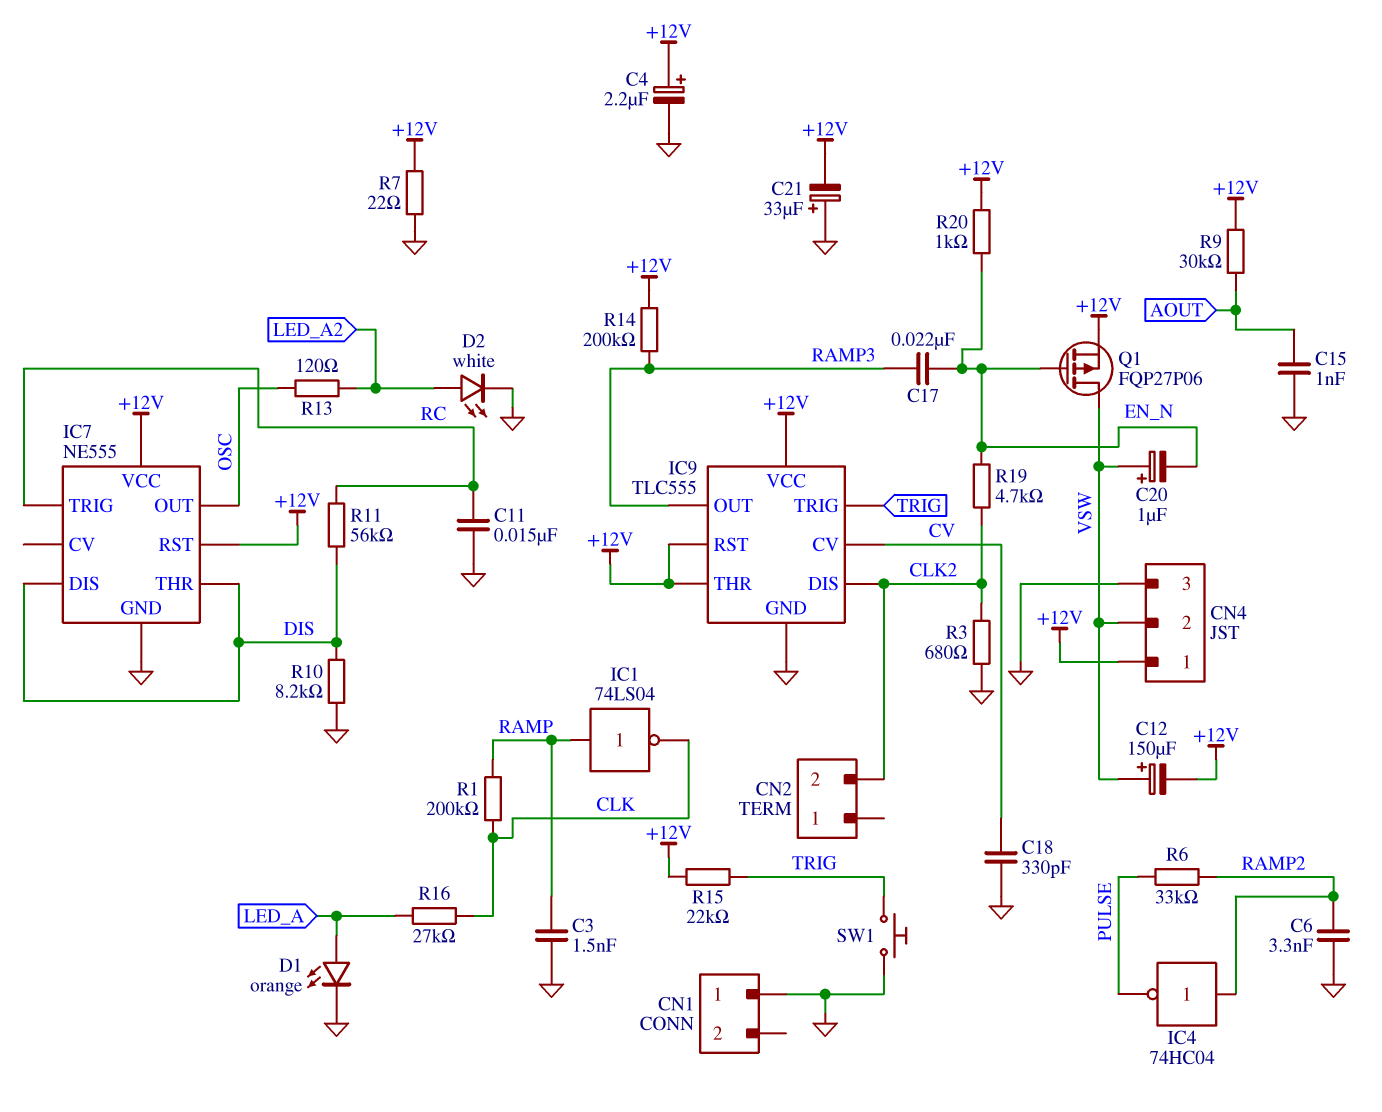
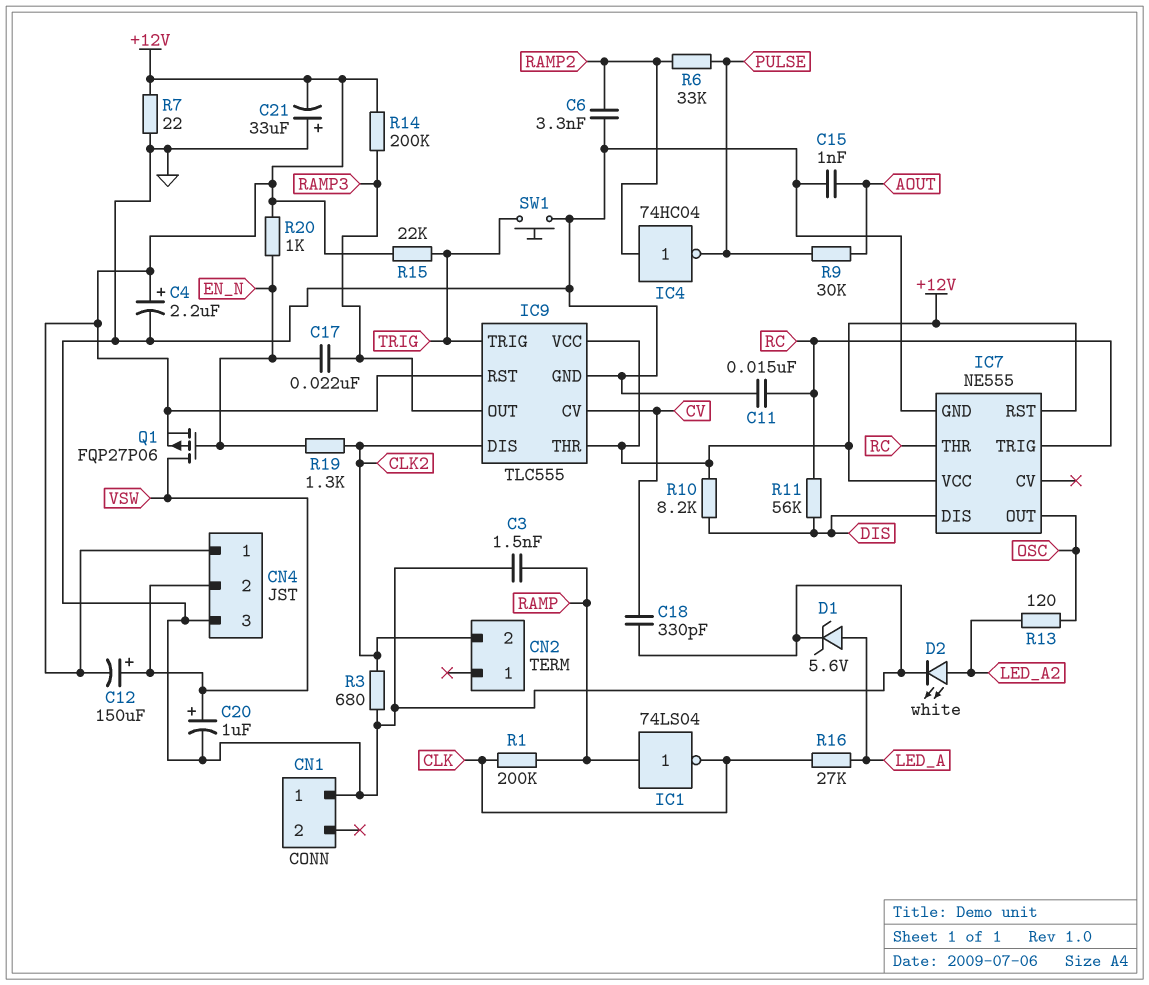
C20: 1uF (plus VSW, minus EN_N) -> 1uF (plus VSW, minus GND)
D1: LED orange (A LED_A, K GND) -> zener 5.6V (A LED_A, K GND)
IC7 pin THR: DIS -> RC
R9: 30k (+12V, AOUT) -> 30k (AOUT, PULSE)
R10: 8.2k (DIS, GND) -> 8.2k (+12V, DIS)
R19: 4.7k (CLK2, EN_N) -> 1.3k (CLK2, EN_N)

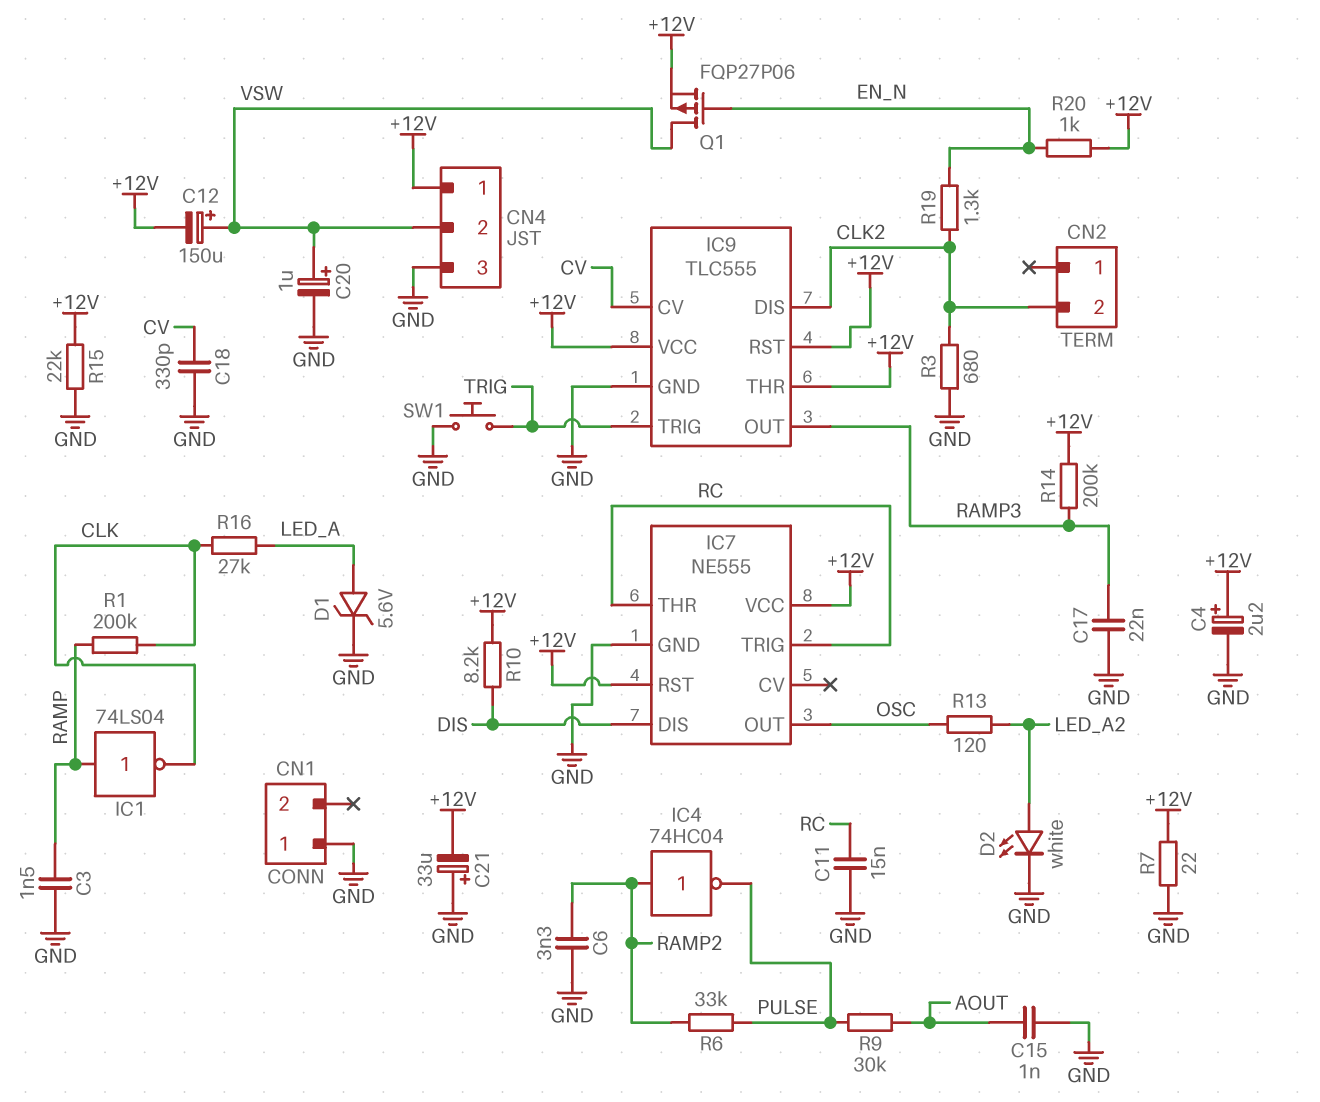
C17: 22nF (EN_N, RAMP3) -> 22nF (GND, RAMP3)
R11: 56k (DIS, RC) -> none
R15: 22k (+12V, TRIG) -> 22k (+12V, GND)

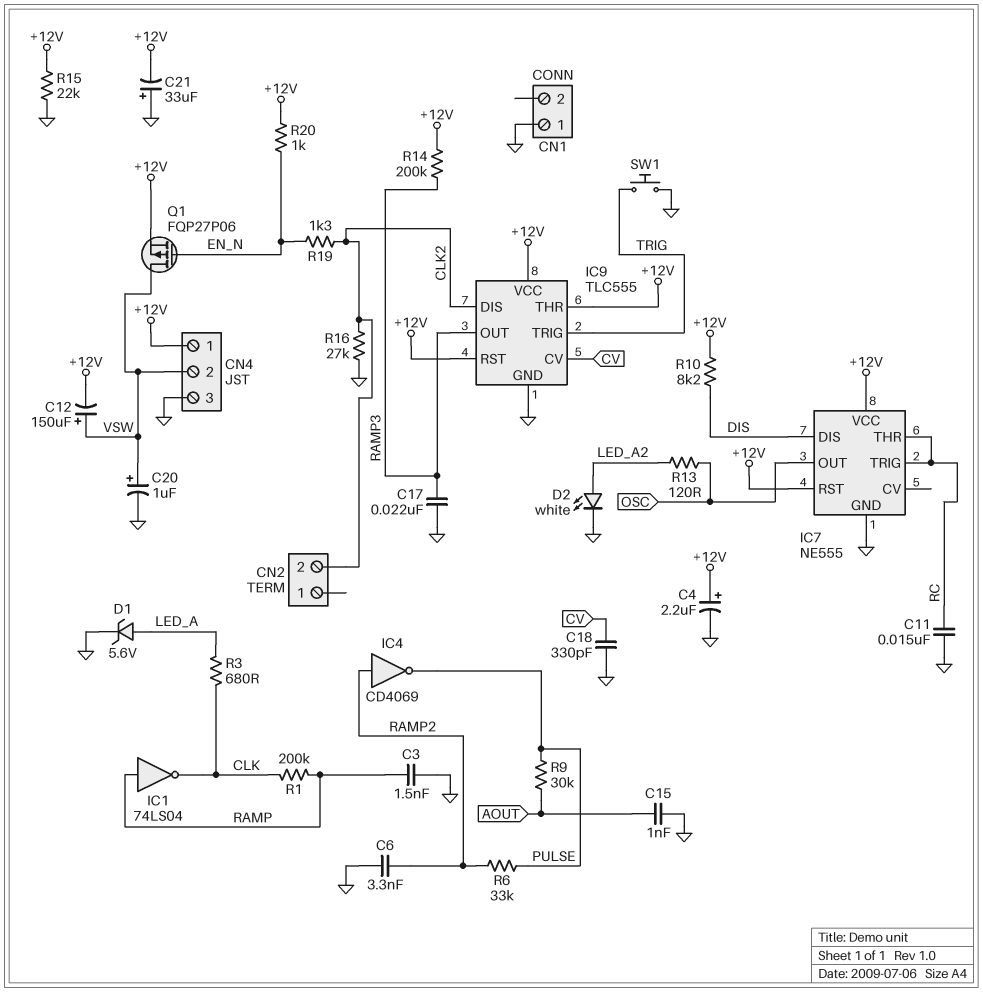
IC4: NOT 74HC04 (in RAMP2, out PULSE) -> NOT CD4069 (in RAMP2, out PULSE)
R3: 680 (CLK2, GND) -> 680 (CLK, LED_A)
R7: 22 (+12V, GND) -> none
R16: 27k (CLK, LED_A) -> 27k (CLK2, GND)

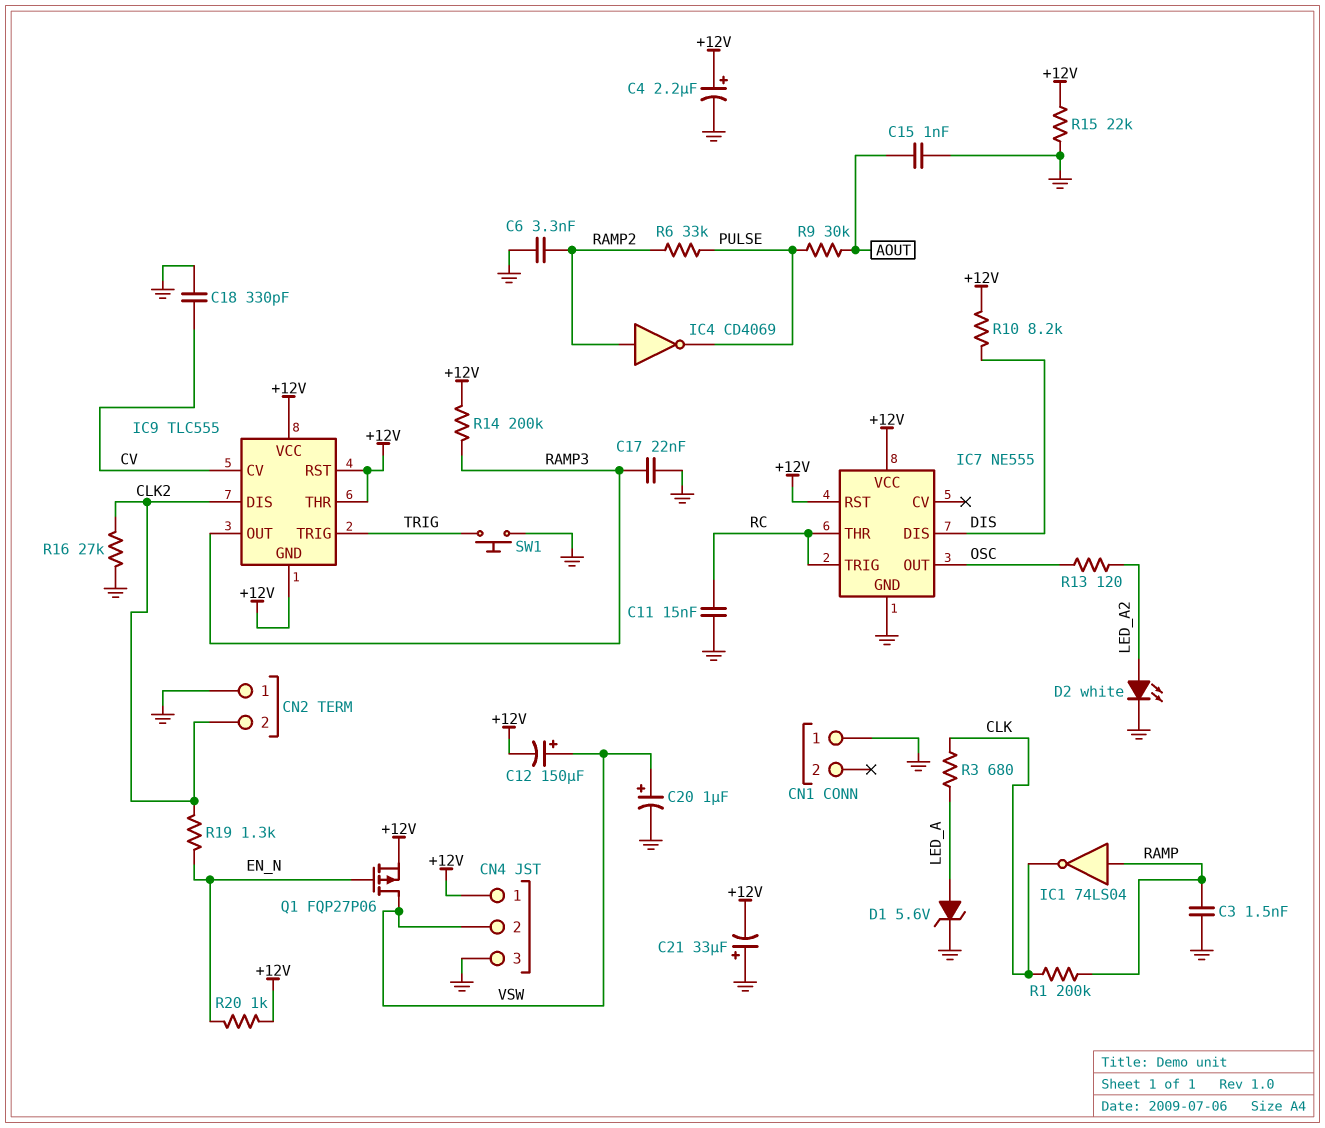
CN2 pin 1: none -> GND
IC9 pin GND: GND -> +12V

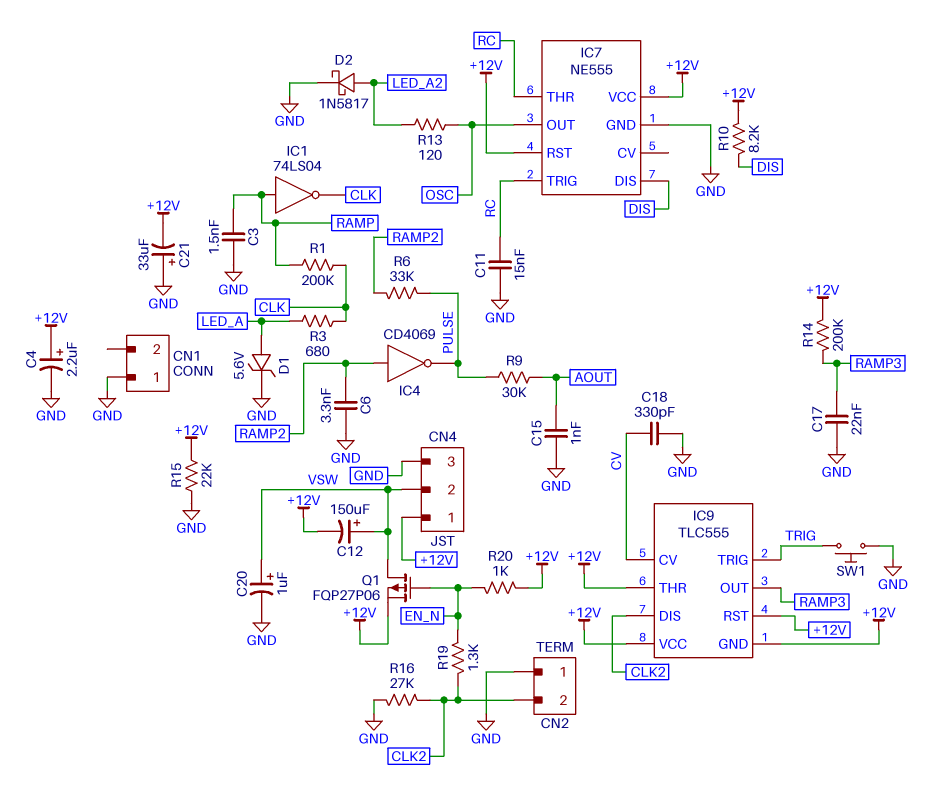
D2: LED white (A LED_A2, K GND) -> schottky 1N5817 (A LED_A2, K GND)

